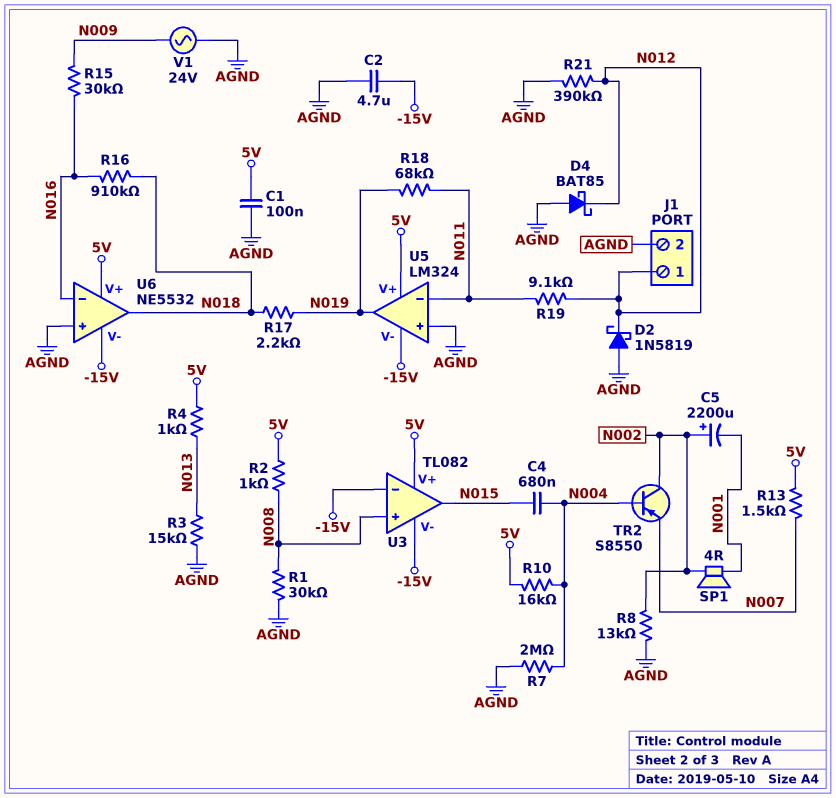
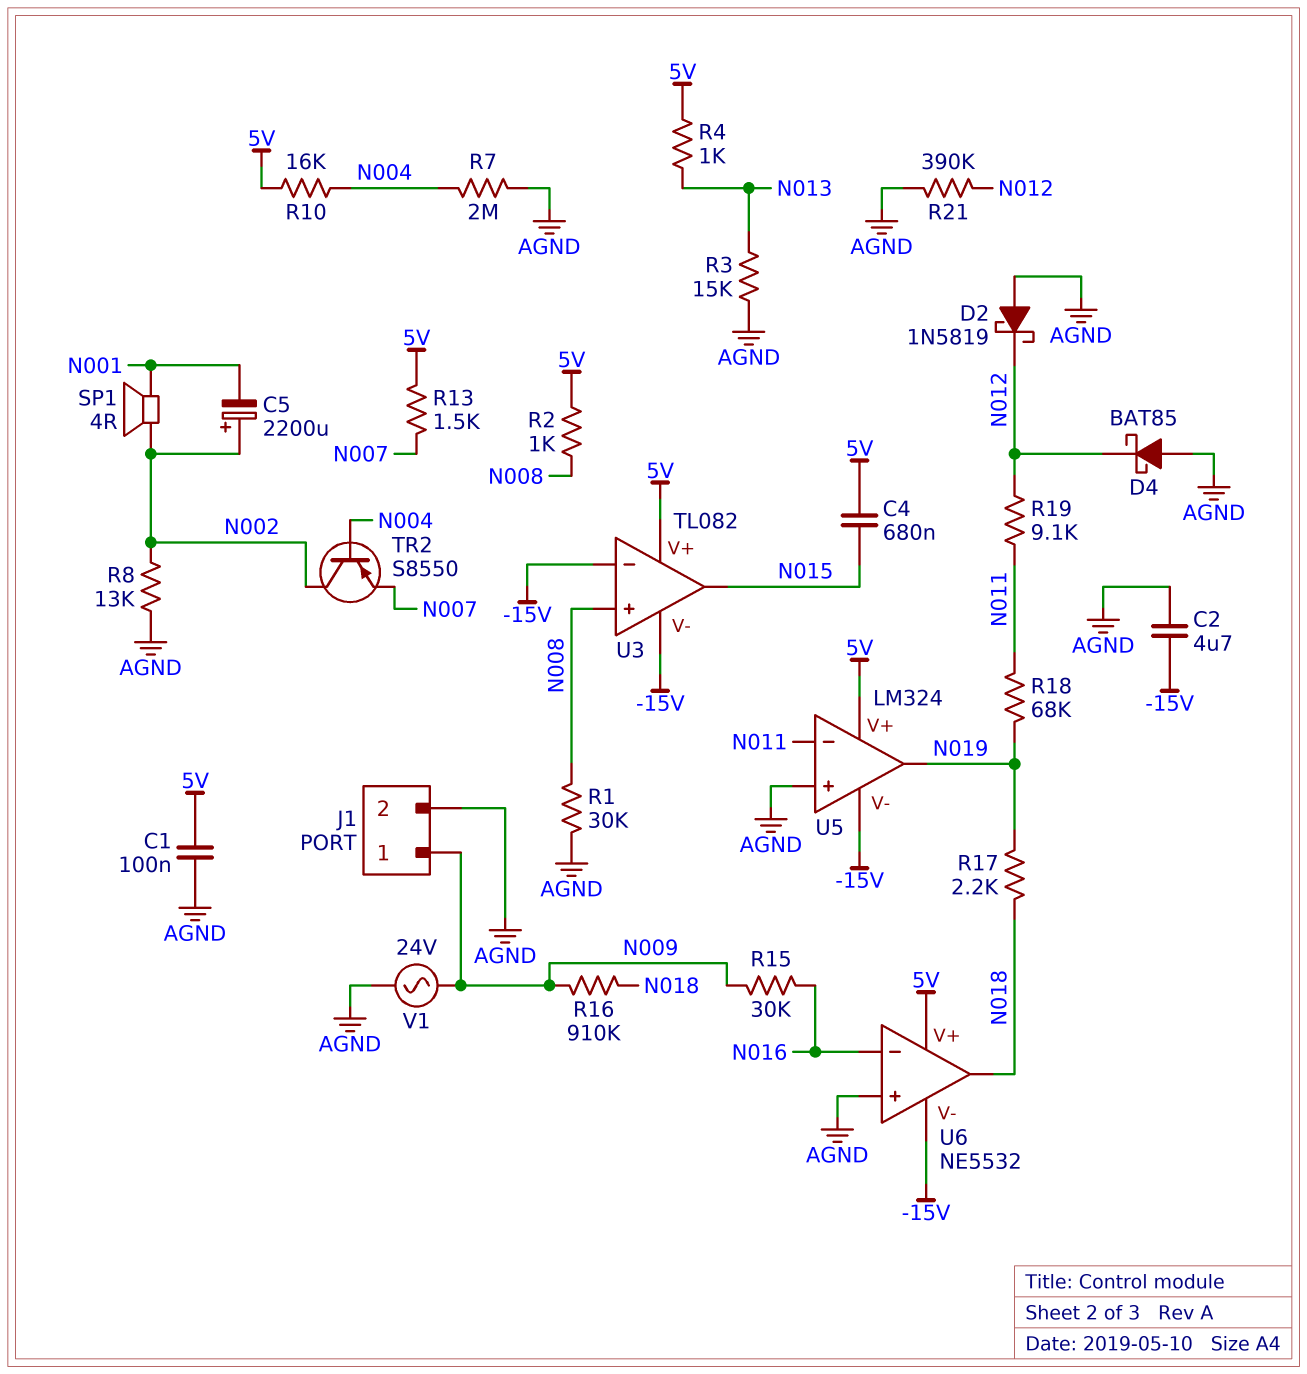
C4: 680nF (N004, N015) -> 680nF (5V, N015)
J1 pin 1: N012 -> N009
R16: 910k (N016, N018) -> 910k (N009, N018)

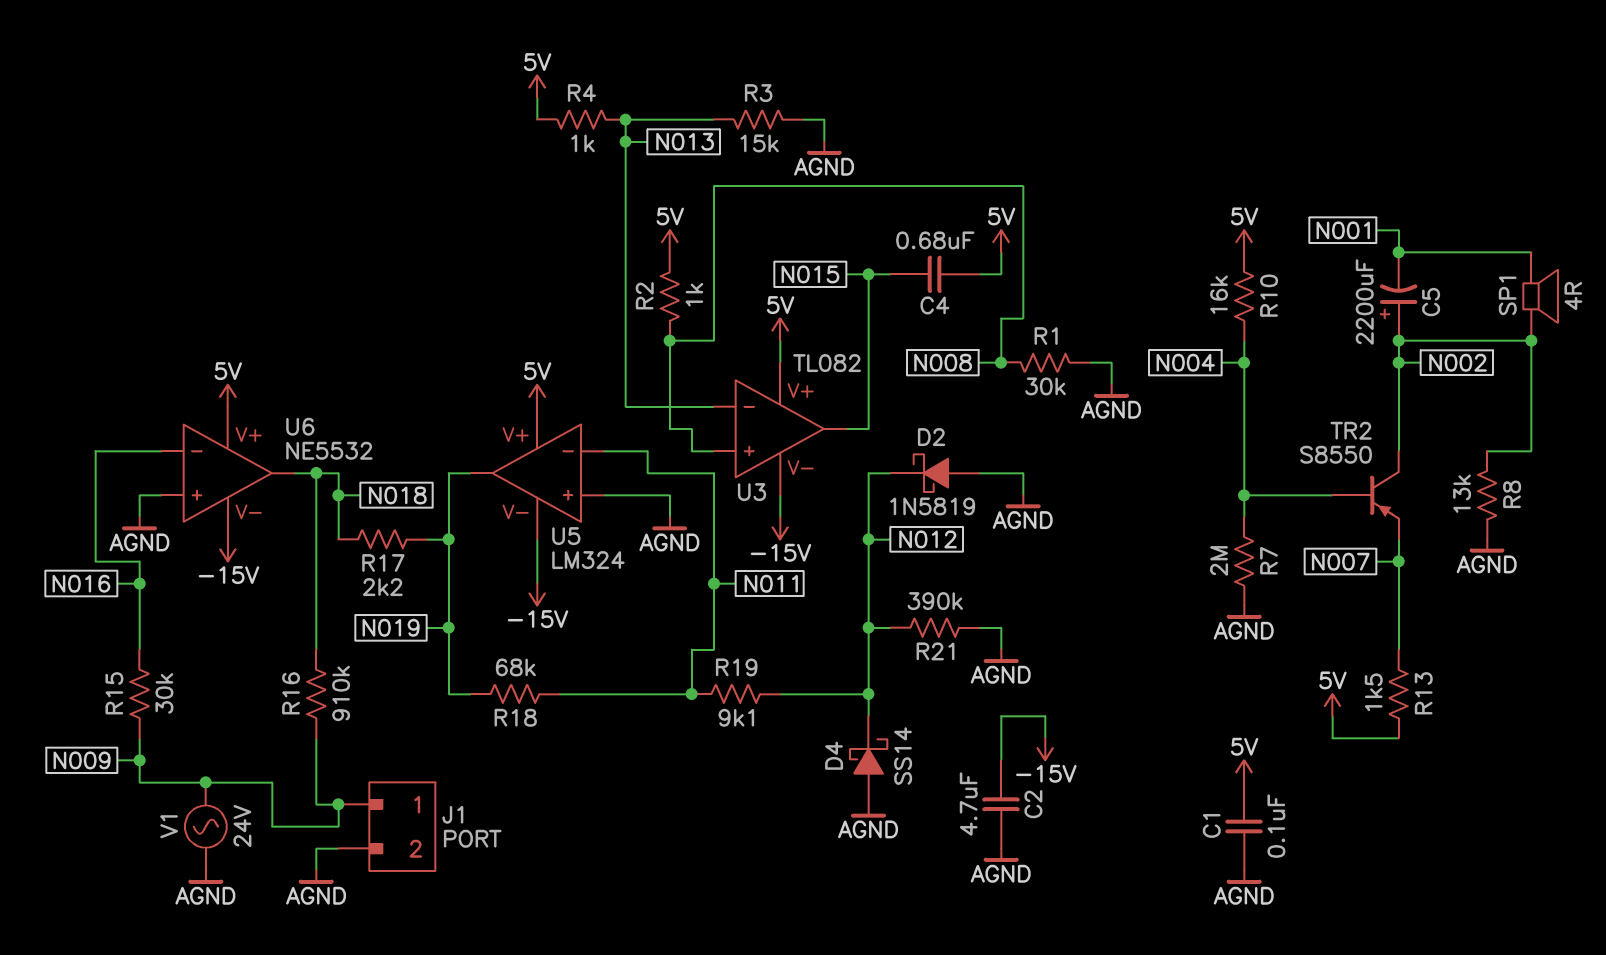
D4: schottky BAT85 (A AGND, K N012) -> schottky SS14 (A AGND, K N012)
U3 pin in-: -15V -> N013

